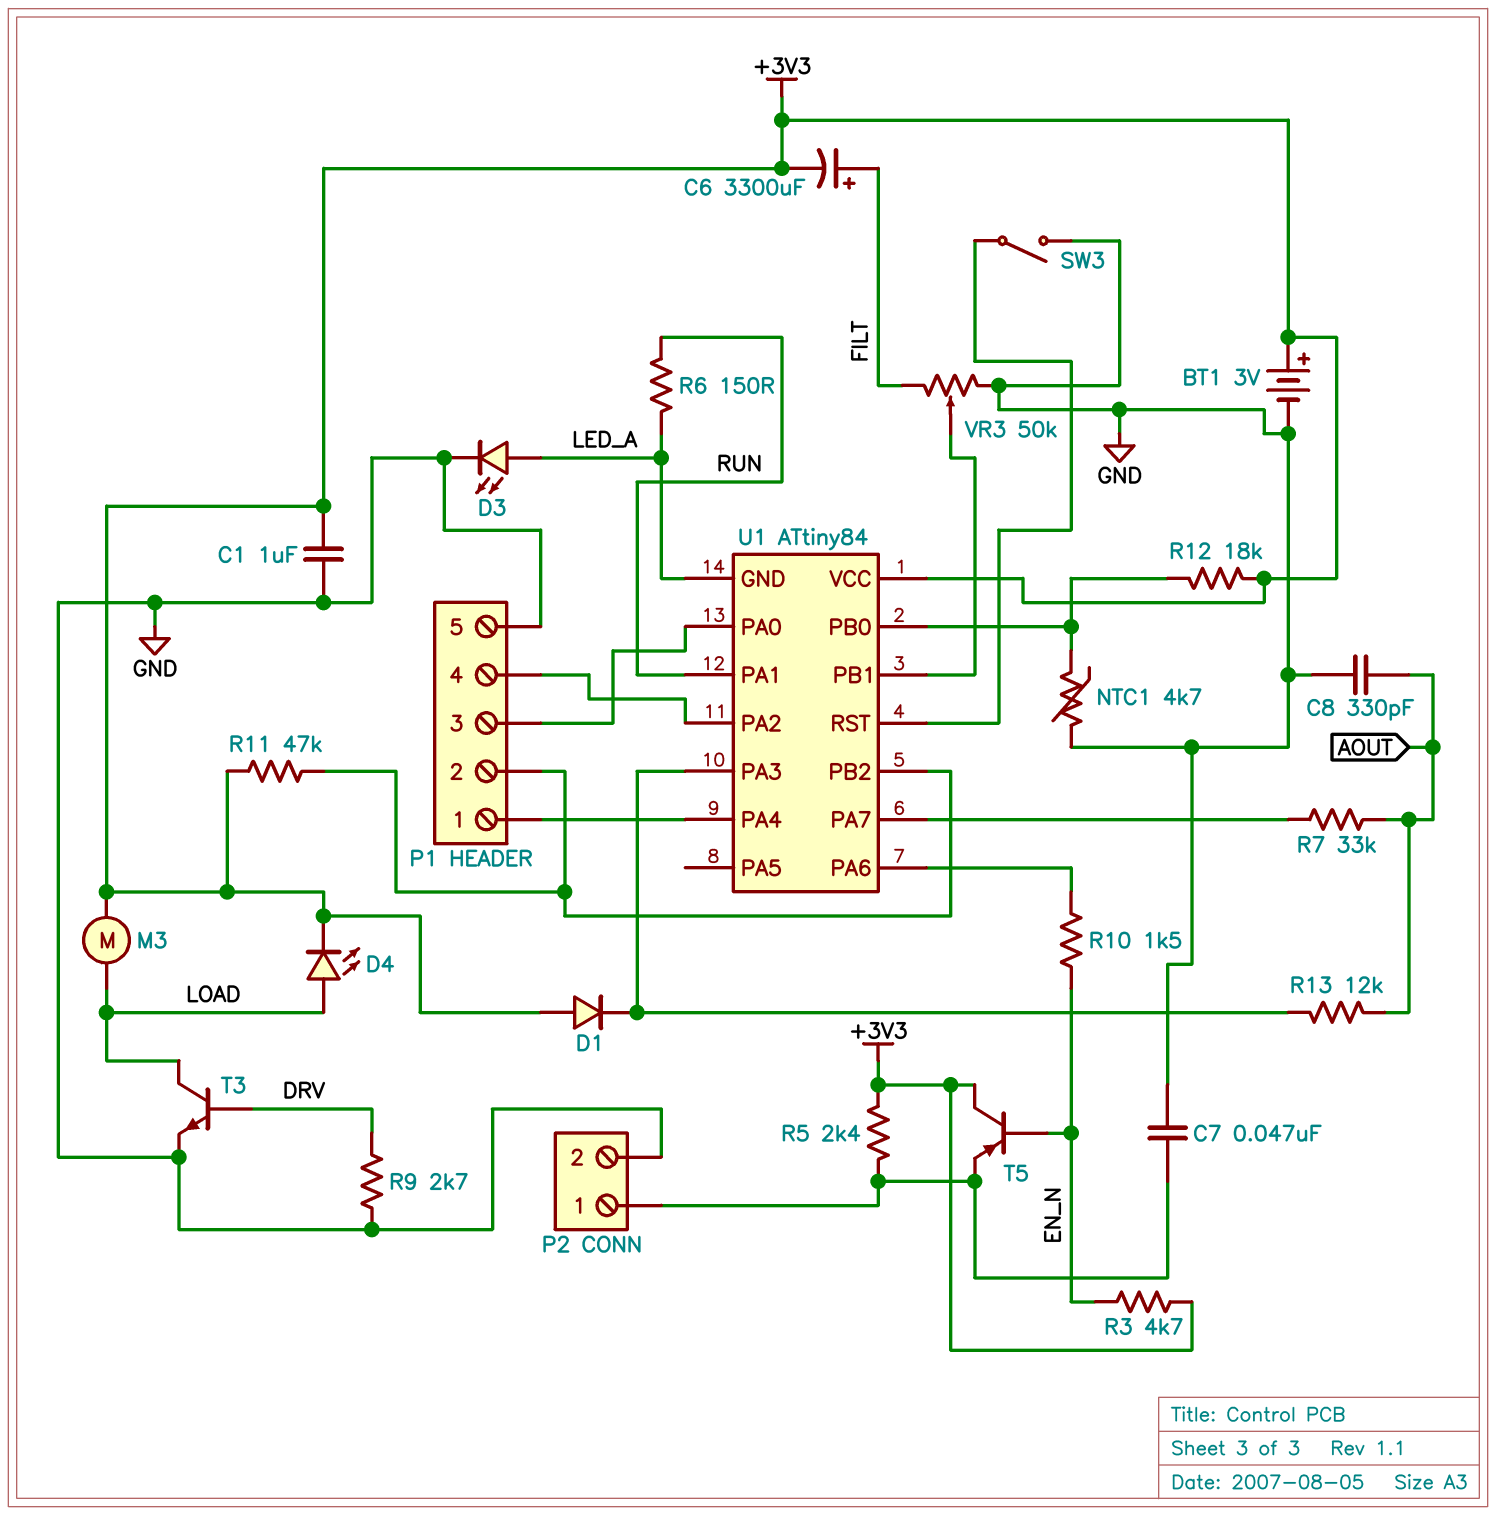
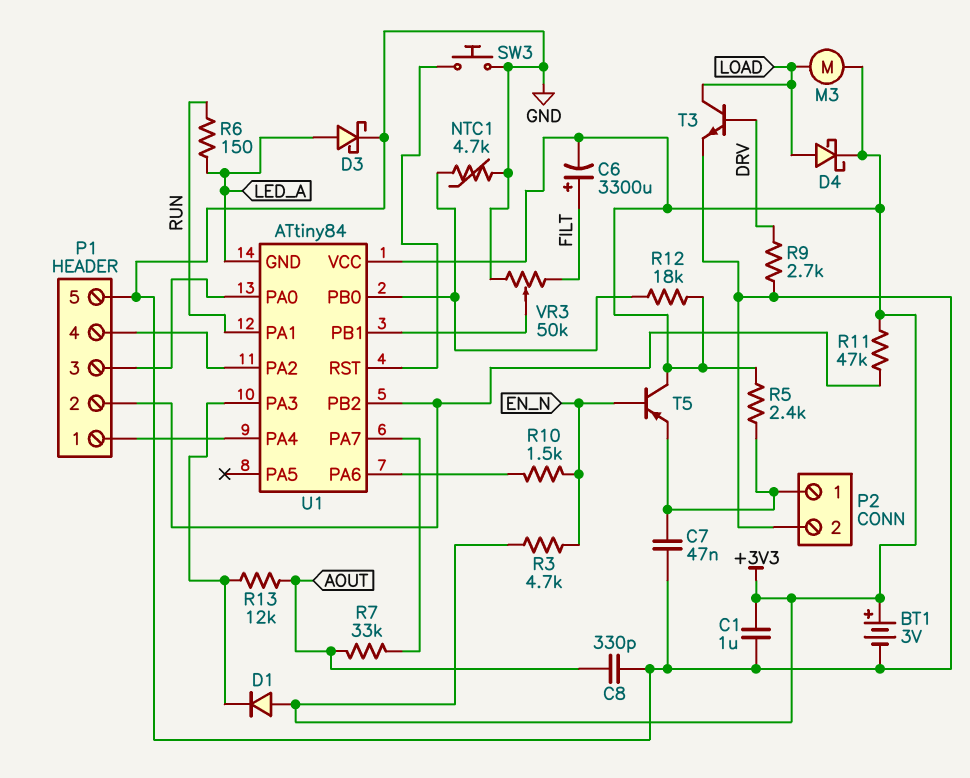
D3: LED (A LED_A, K GND) -> schottky (A LED_A, K GND)
D4: LED (A LOAD, K +3V3) -> schottky (A LOAD, K +3V3)
SW3: switch (GND, U1/RST) -> button (GND, U1/RST)

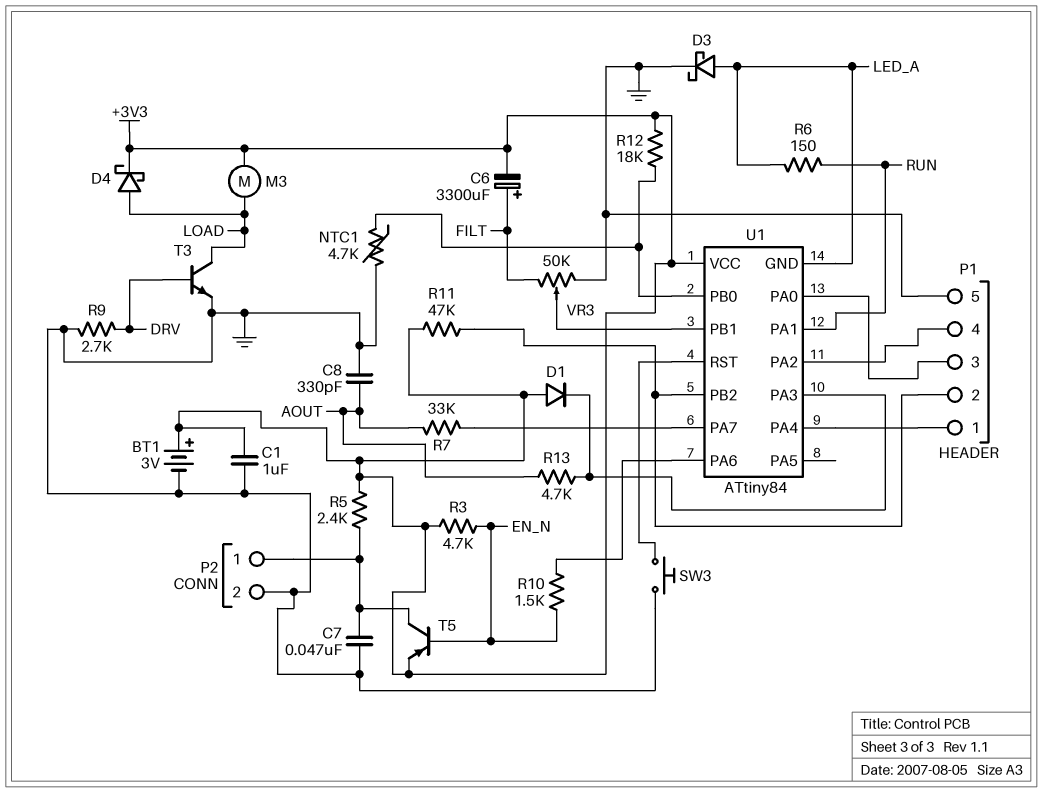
R13: 12k (AOUT, U1/PA3) -> 4.7k (AOUT, U1/PA3)
T5: PNP (B EN_N, C +3V3, E P2/1) -> PNP (B EN_N, C P2/1, E +3V3)

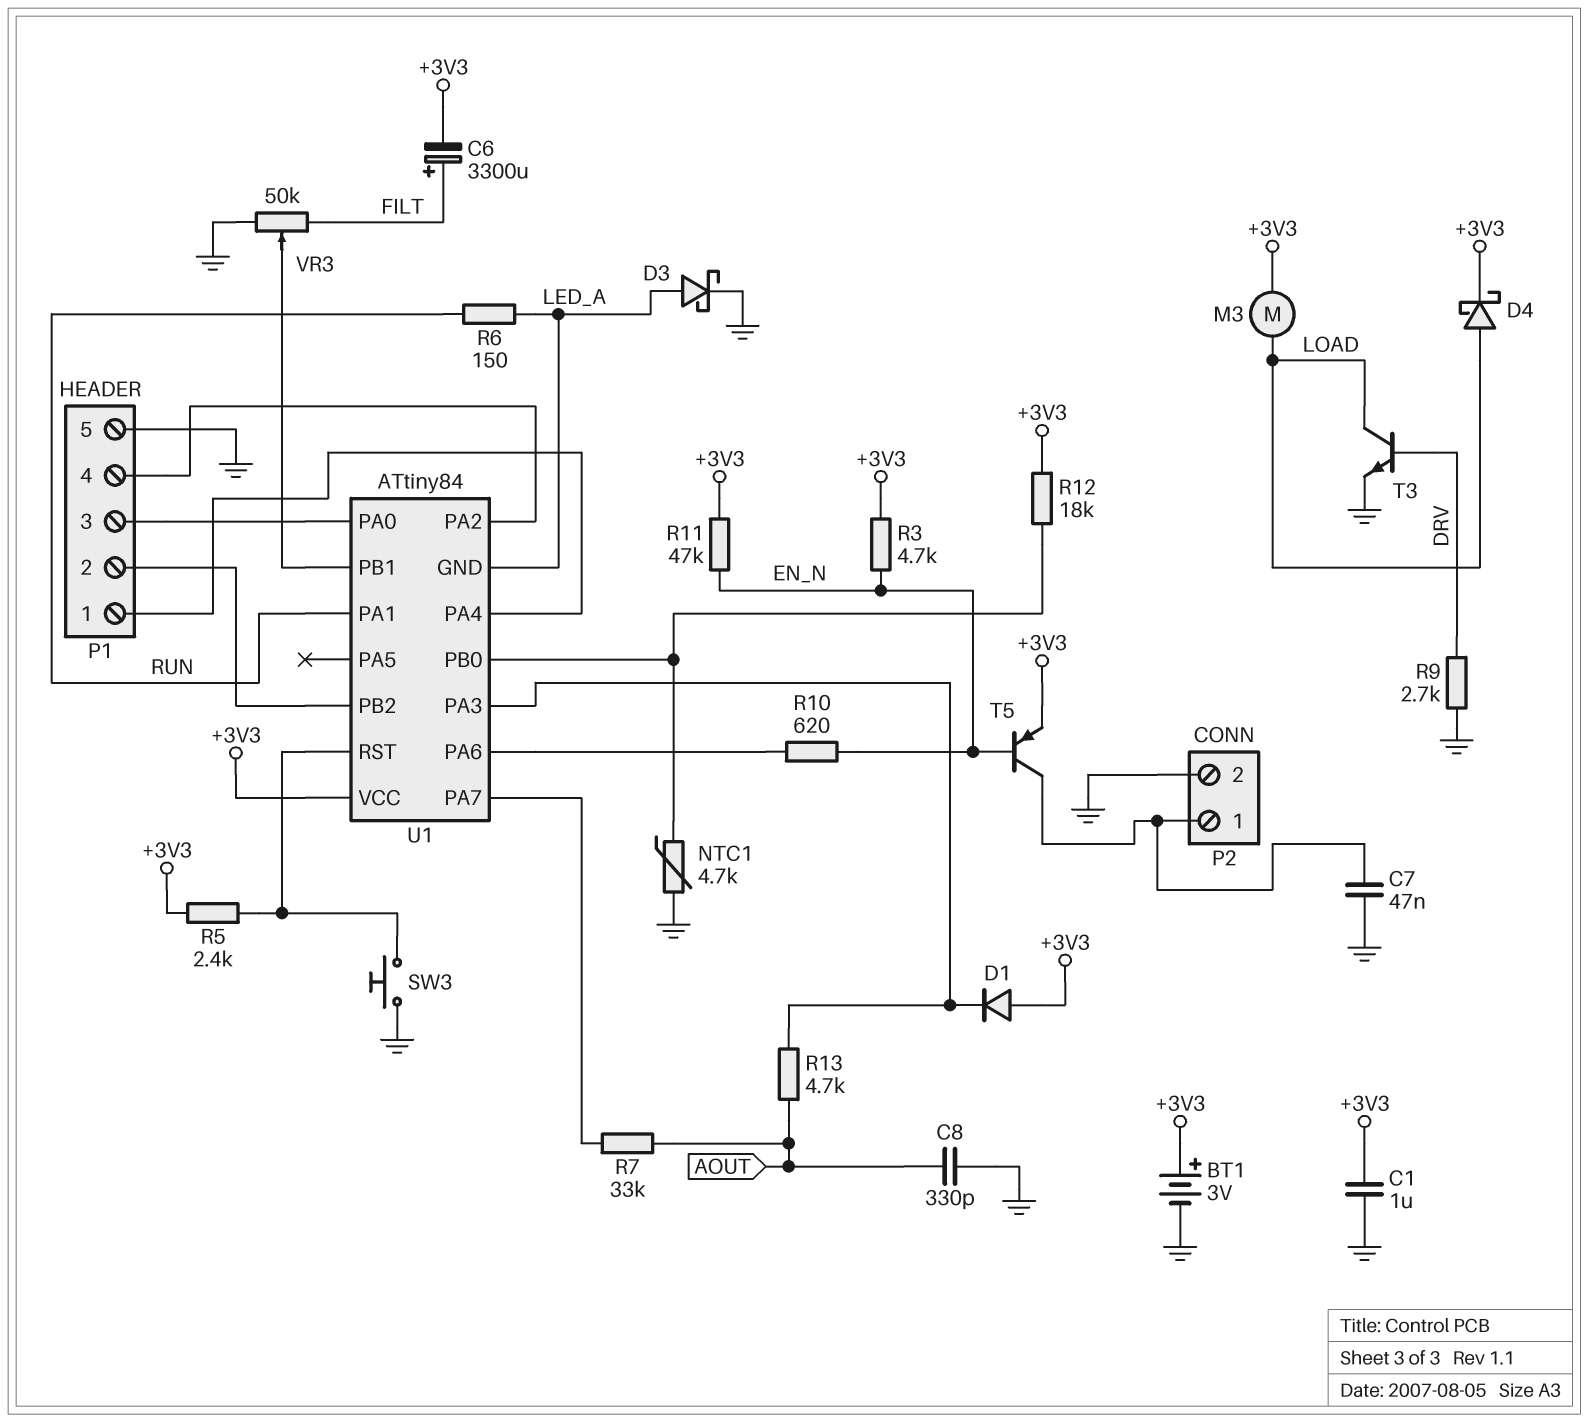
R5: 2.4k (+3V3, P2/1) -> 2.4k (+3V3, U1/RST)
R10: 1.5k (EN_N, U1/PA6) -> 620 (EN_N, U1/PA6)
R11: 47k (+3V3, P1/2) -> 47k (+3V3, EN_N)

